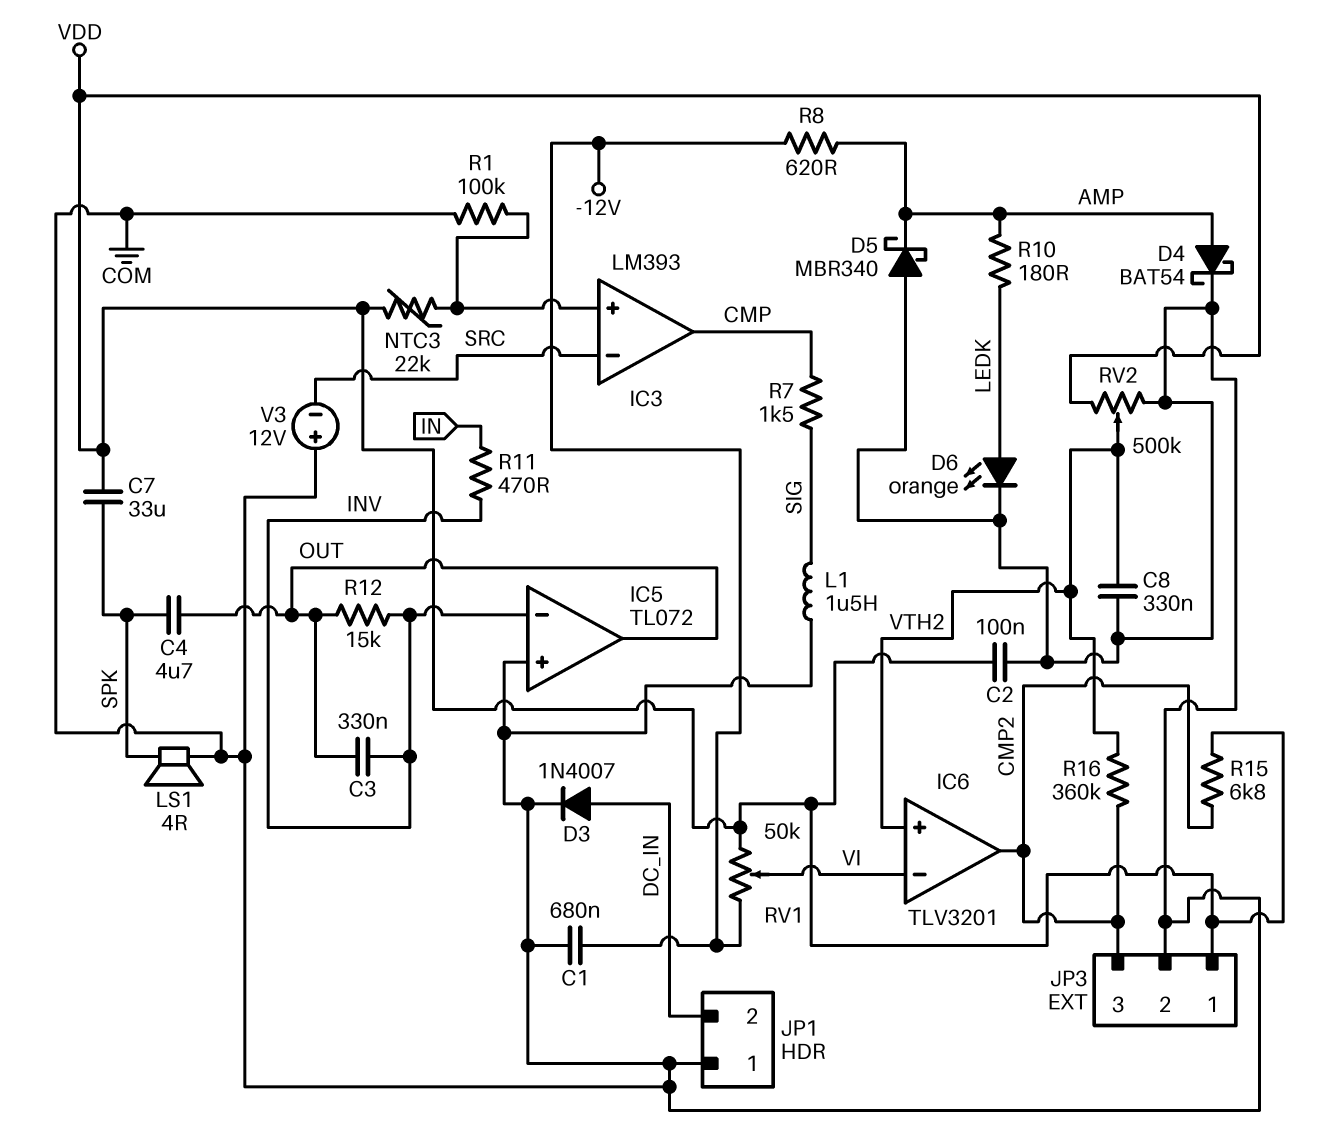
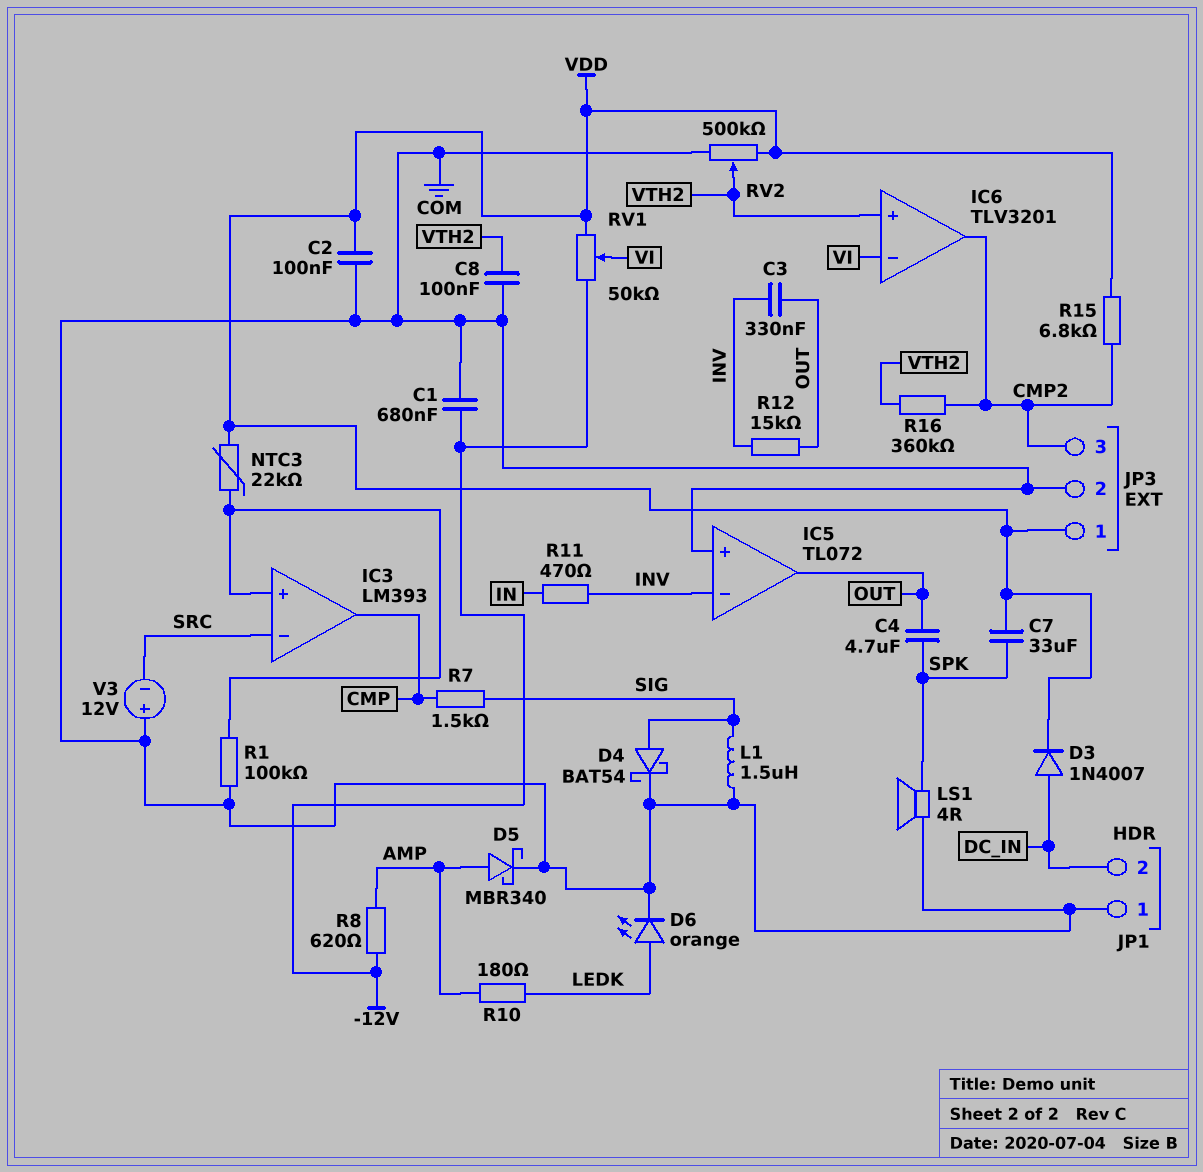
C8: 330nF (COM, VTH2) -> 100nF (COM, VTH2)
D3: diode 1N4007 (A DC_IN, K COM) -> diode 1N4007 (A DC_IN, K VDD)
D4: schottky BAT54 (A AMP, K COM) -> schottky BAT54 (A SIG, K COM)
D5: schottky MBR340 (A COM, K AMP) -> schottky MBR340 (A AMP, K COM)

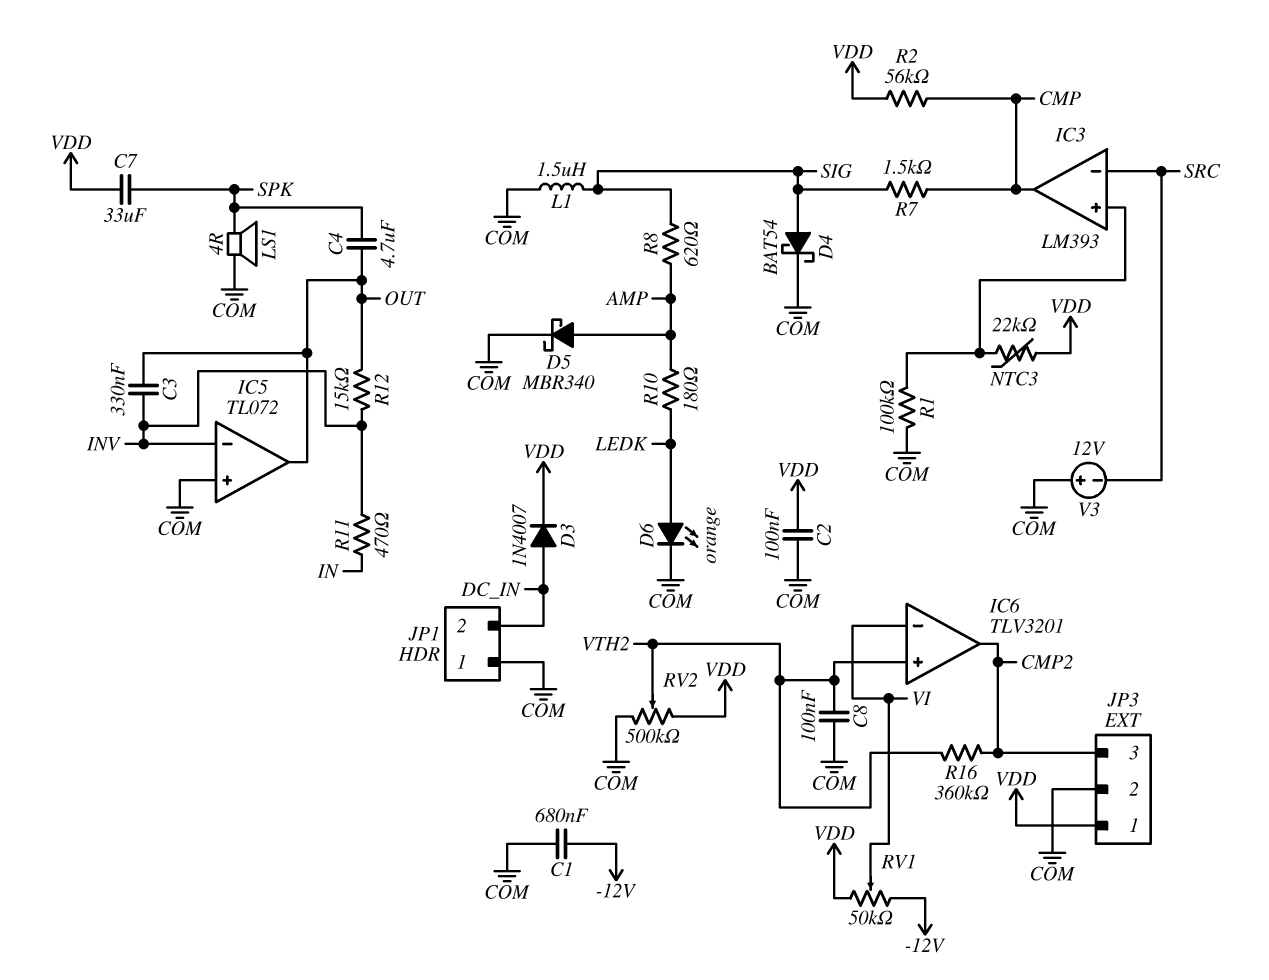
R2: none -> 56k (CMP, VDD)
R8: 620 (-12V, AMP) -> 620 (AMP, SIG)
R15: 6.8k (CMP2, VDD) -> none

